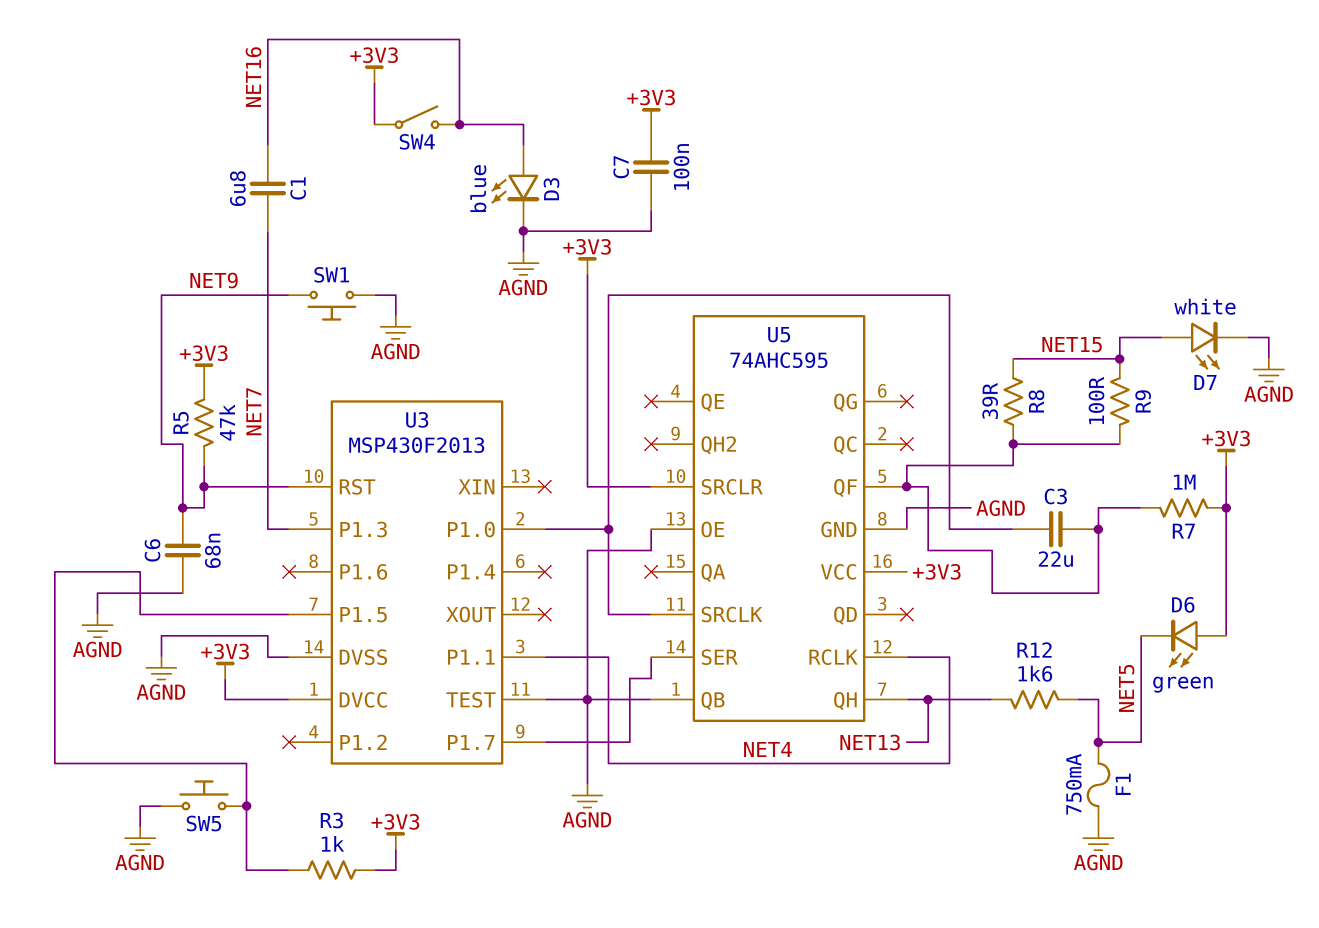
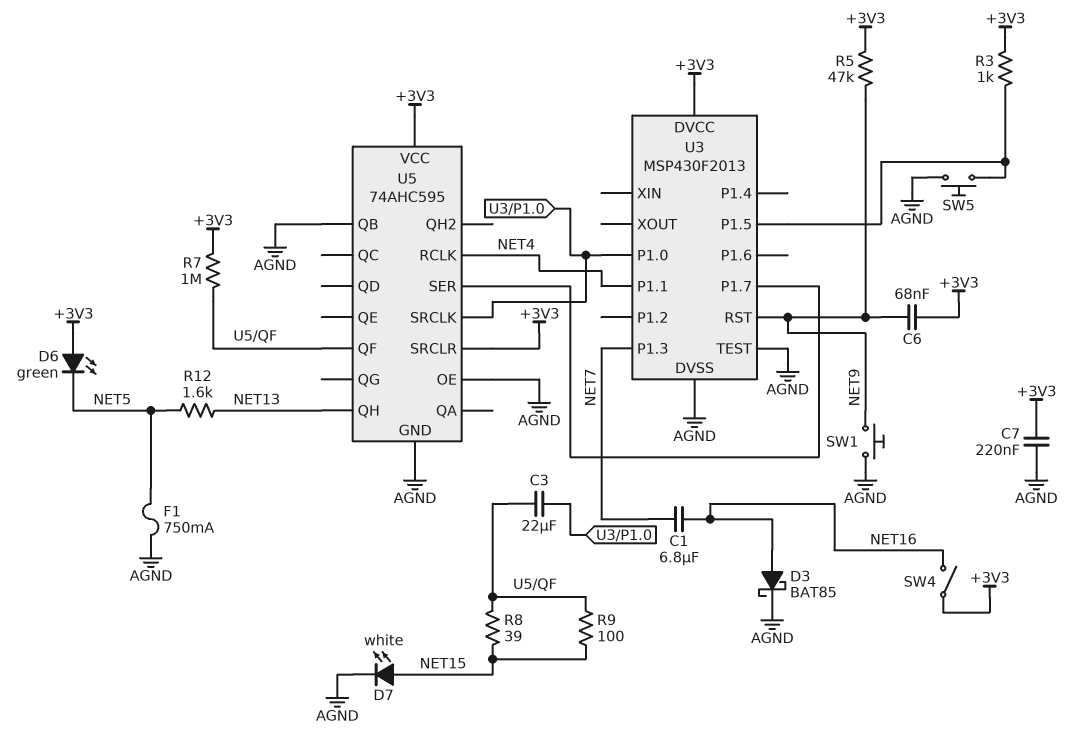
C6: 68nF (AGND, NET9) -> 68nF (+3V3, NET9)
C7: 100nF (+3V3, AGND) -> 220nF (+3V3, AGND)
D3: LED blue (A NET16, K AGND) -> schottky BAT85 (A NET16, K AGND)

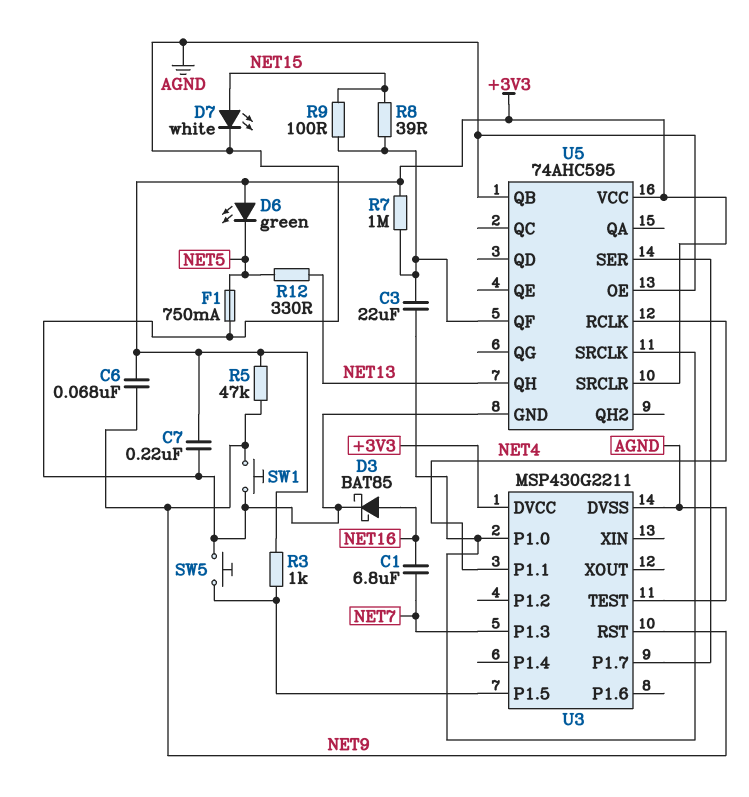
R12: 1.6k (NET5, NET13) -> 330 (NET5, NET13)
SW4: switch (+3V3, NET16) -> none
U3: MSP430F2013 -> MSP430G2211

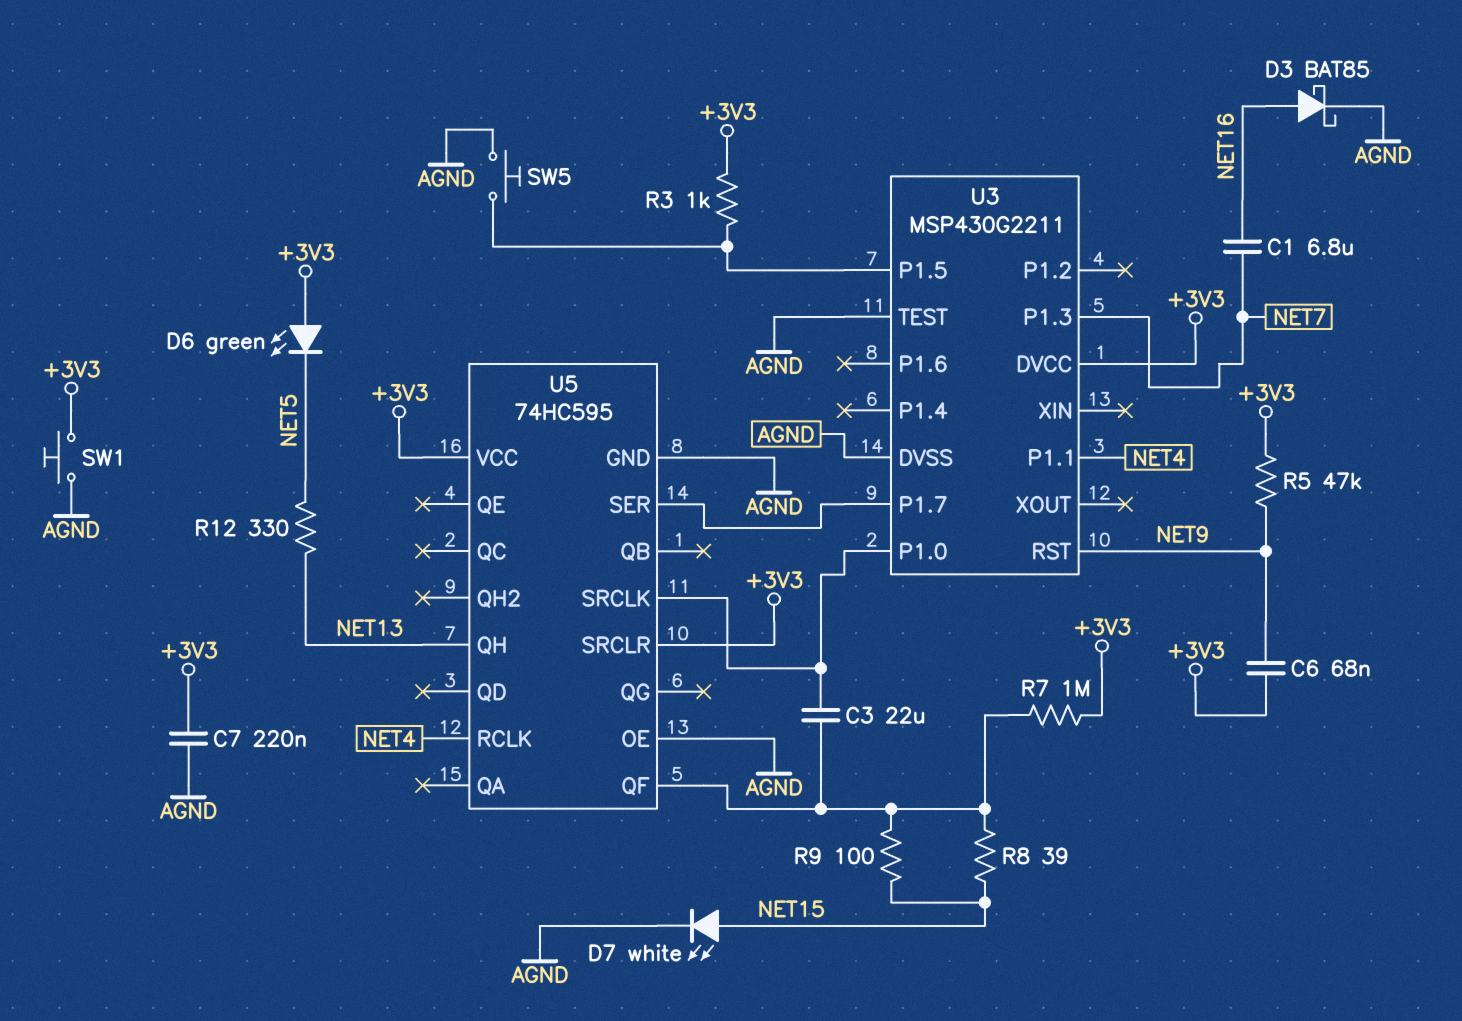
F1: 750mA (AGND, NET5) -> none
SW1: button (AGND, NET9) -> button (+3V3, AGND)
U5: 74AHC595 -> 74HC595
U5 pin QB: AGND -> none

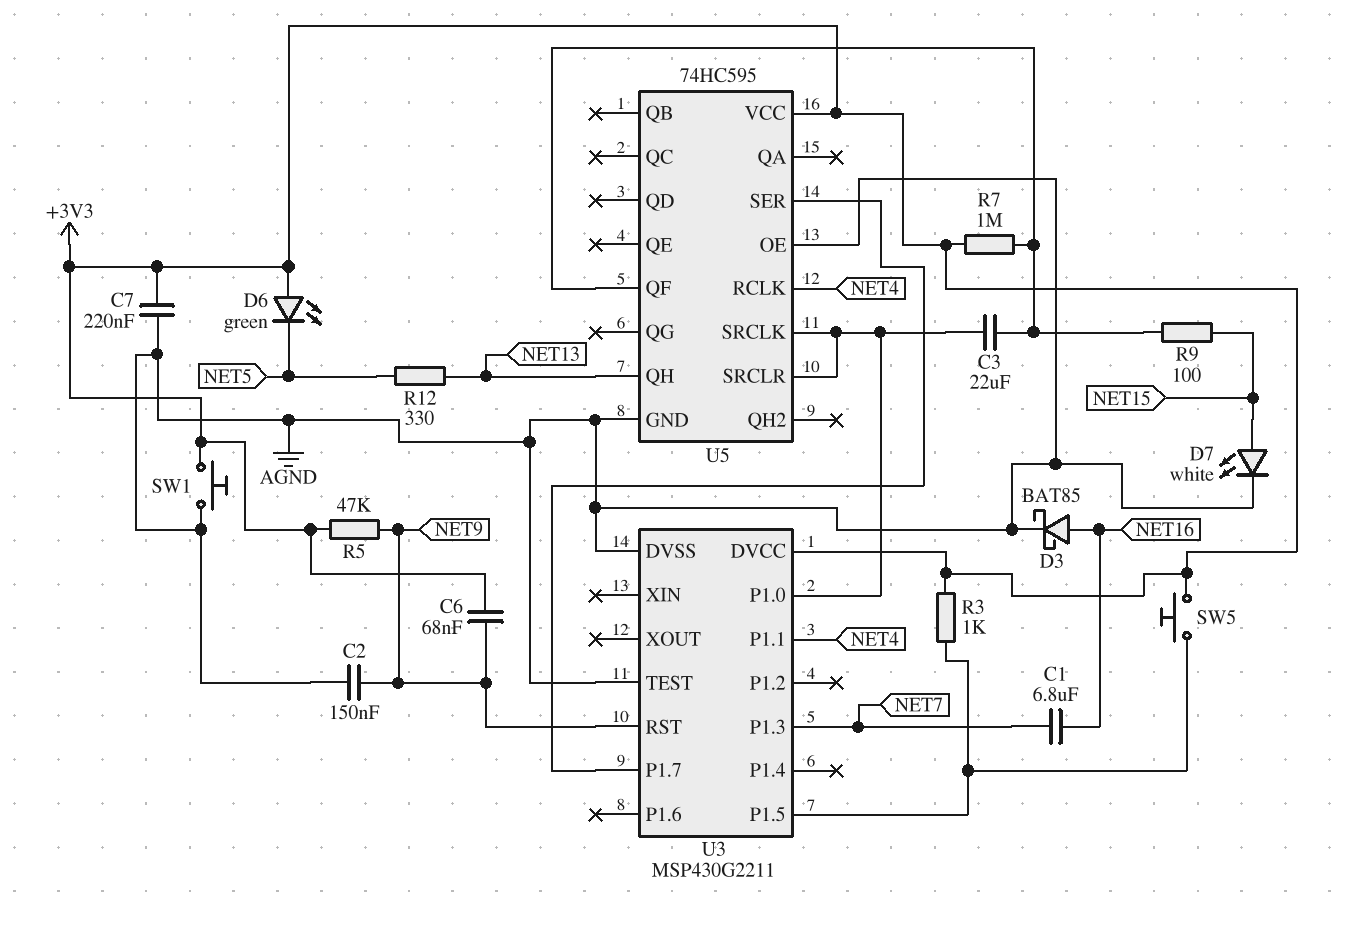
C2: none -> 150nF (AGND, NET9)
R8: 39 (NET15, U5/QF) -> none
SW5: button (AGND, U3/P1.5) -> button (+3V3, U3/P1.5)
U5 pin SRCLR: +3V3 -> U3/P1.0

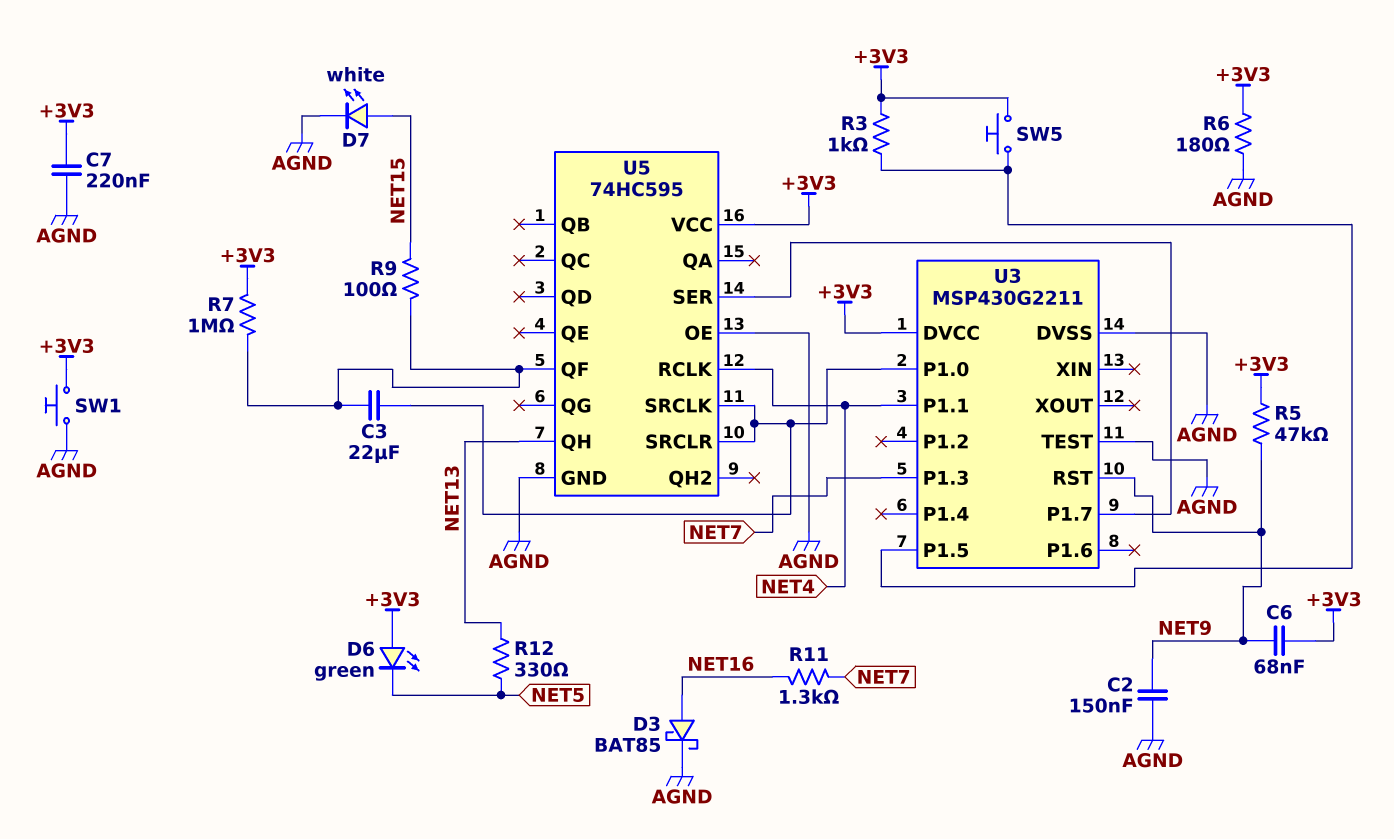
C1: 6.8uF (NET7, NET16) -> none
R6: none -> 180 (+3V3, AGND)
R11: none -> 1.3k (NET7, NET16)

